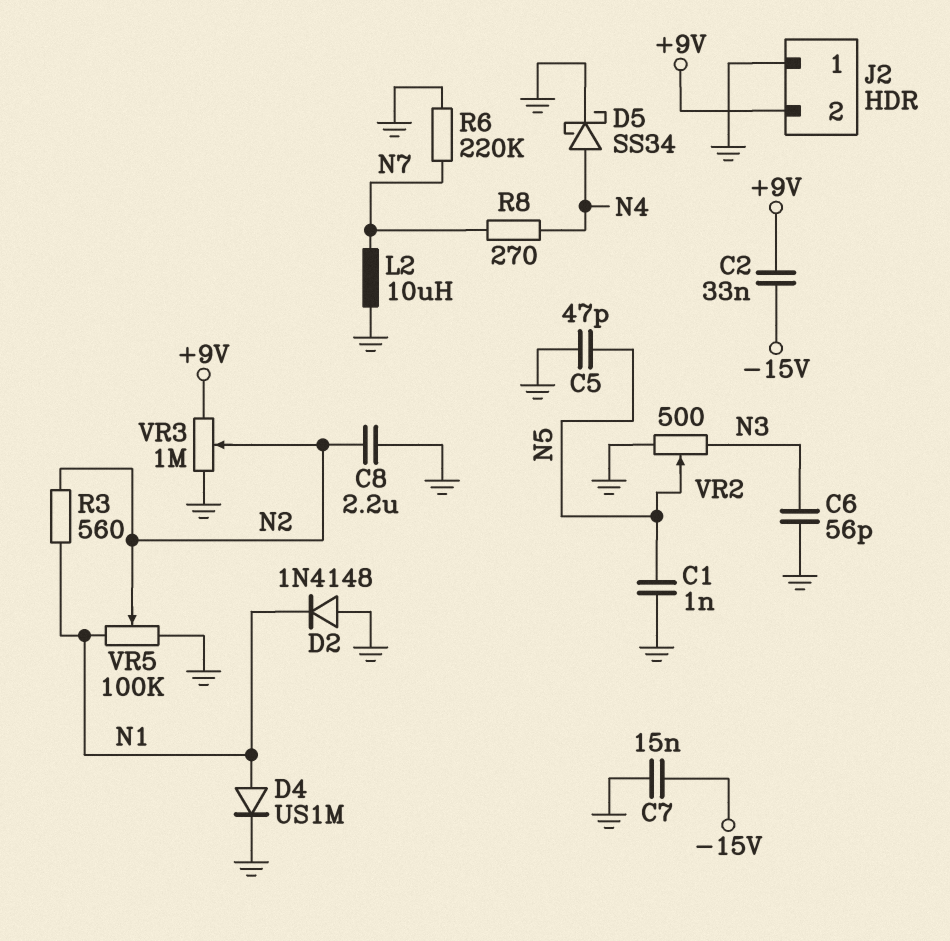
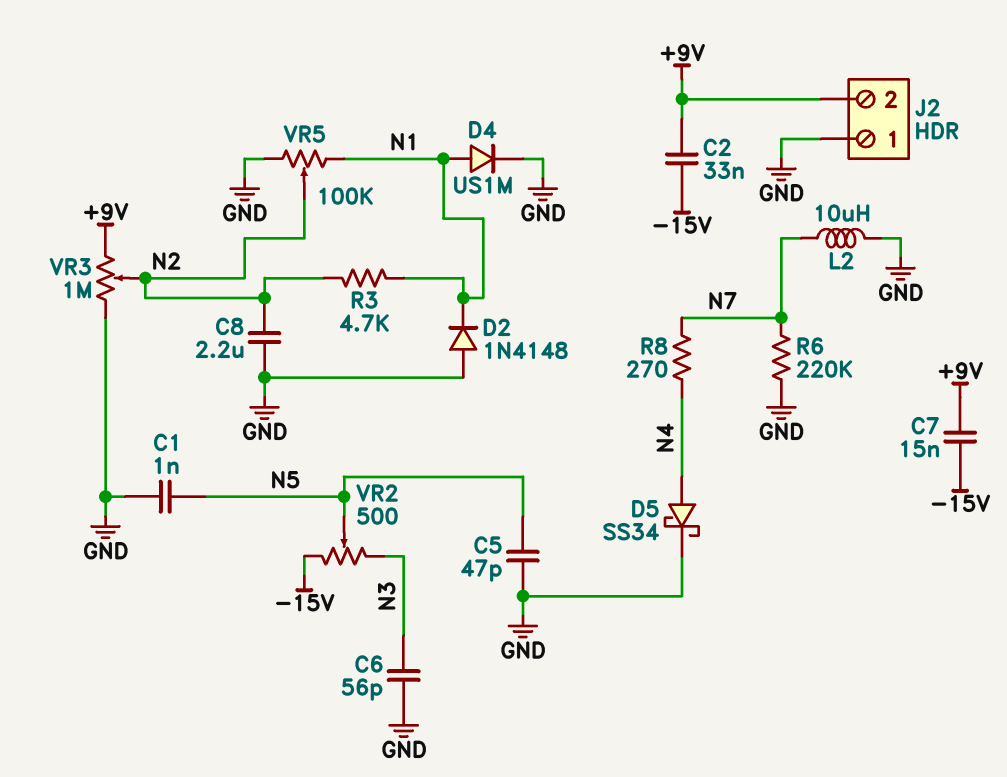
C7: 15nF (-15V, GND) -> 15nF (+9V, -15V)
R3: 560 (N1, N2) -> 4.7k (N1, N2)
VR2: 500 (GND, N3, wiper N5) -> 500 (-15V, N3, wiper N5)

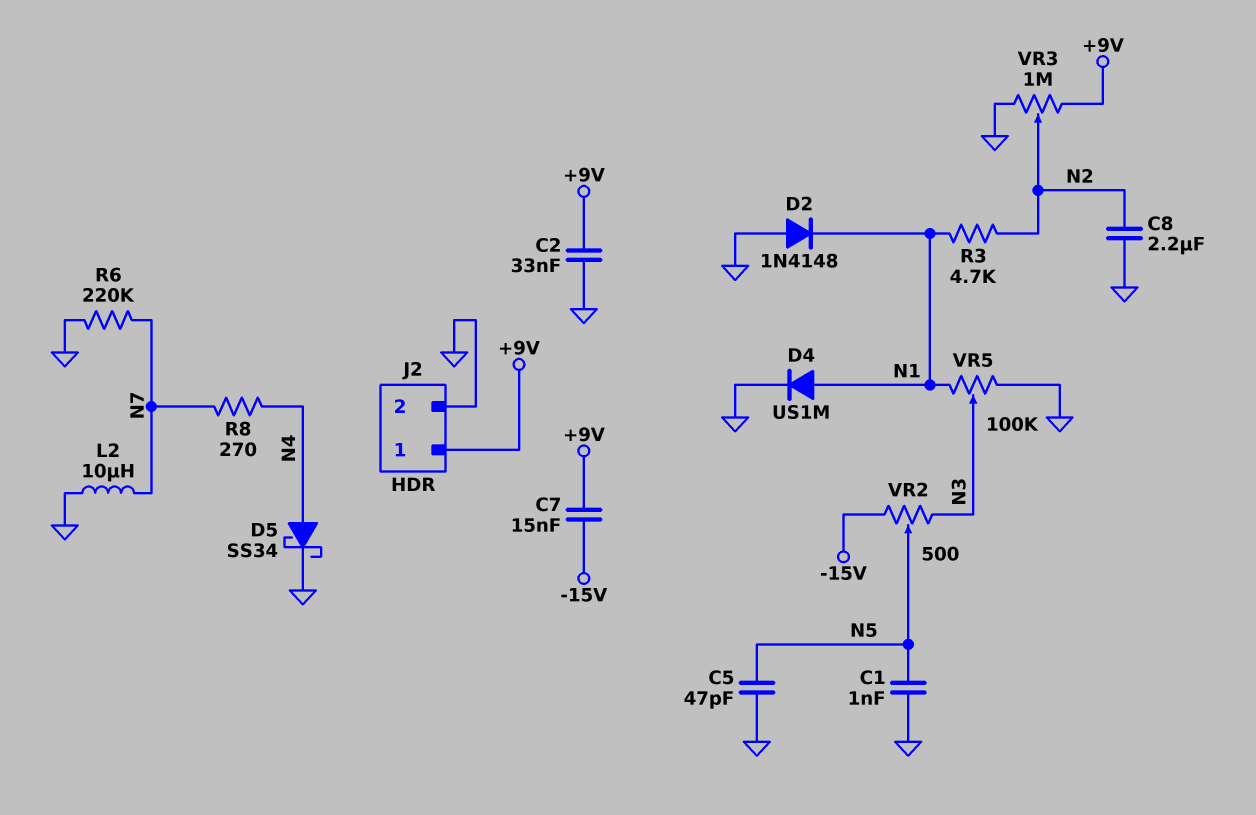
C2: 33nF (+9V, -15V) -> 33nF (+9V, GND)
C6: 56pF (GND, N3) -> none
J2 pin 1: GND -> +9V
J2 pin 2: +9V -> GND
VR5: 100k (GND, N1, wiper N2) -> 100k (GND, N1, wiper N3)

